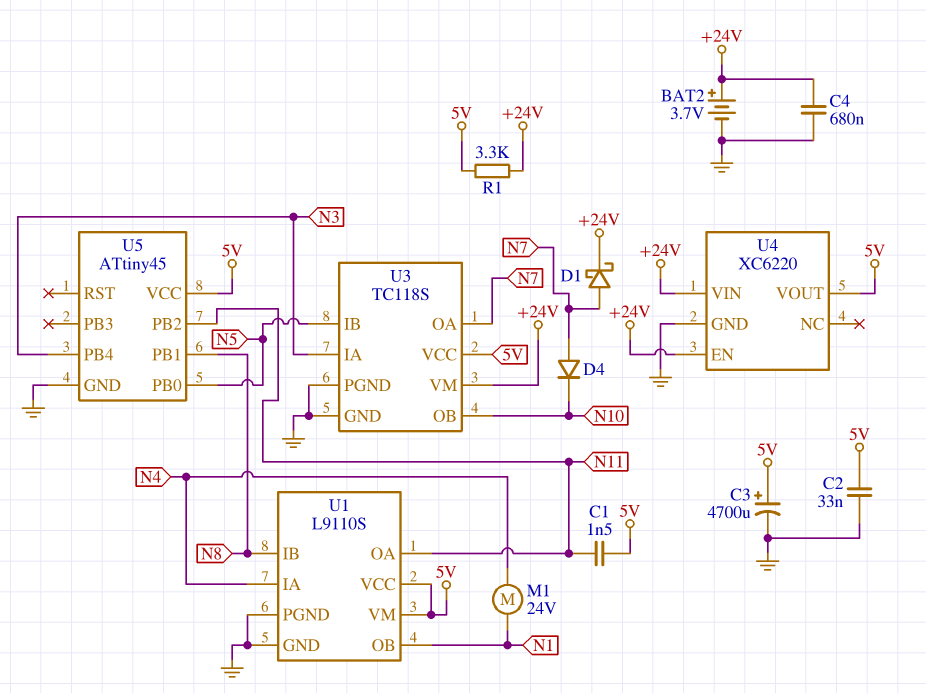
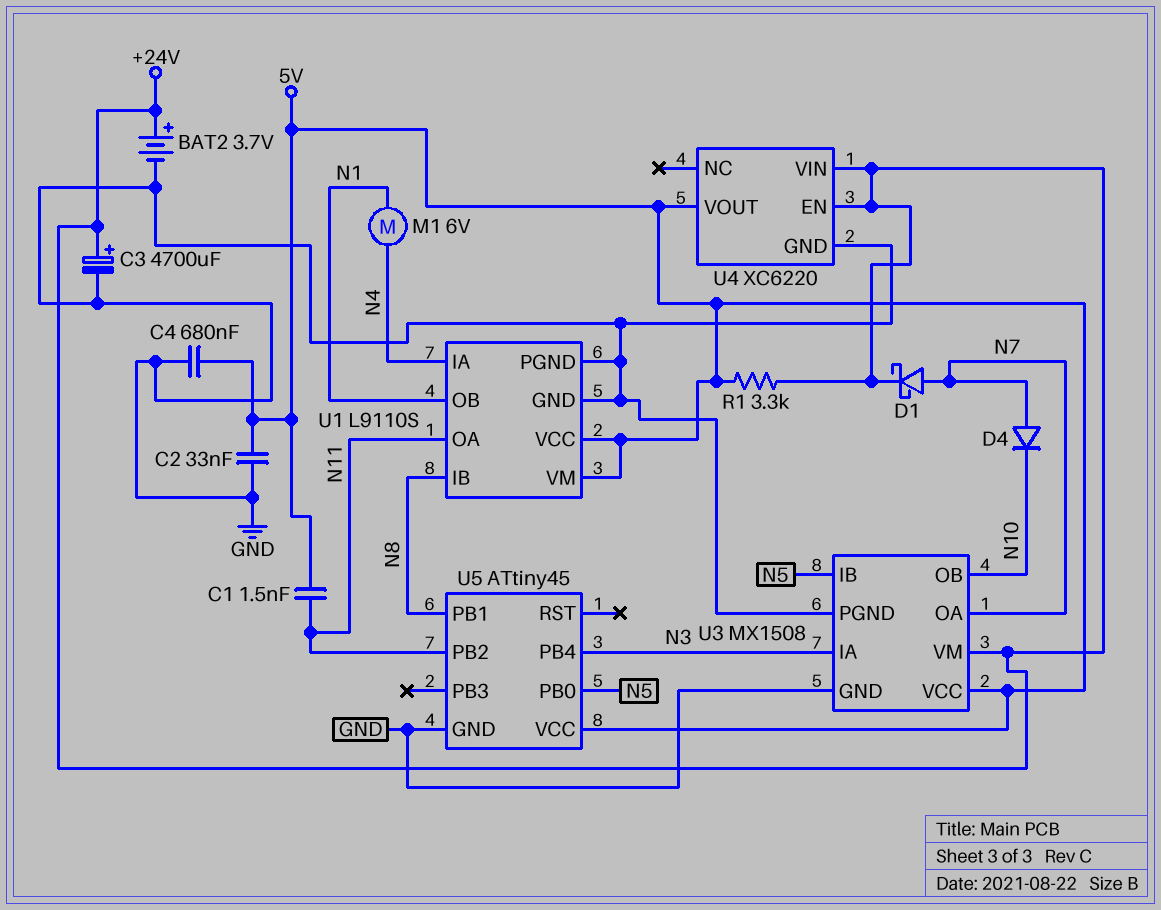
C3: 4700uF (plus 5V, minus GND) -> 4700uF (plus +24V, minus GND)
C4: 680nF (+24V, GND) -> 680nF (5V, GND)
M1: motor 24V (N1, N4) -> motor 6V (N1, N4)
U3: TC118S -> MX1508

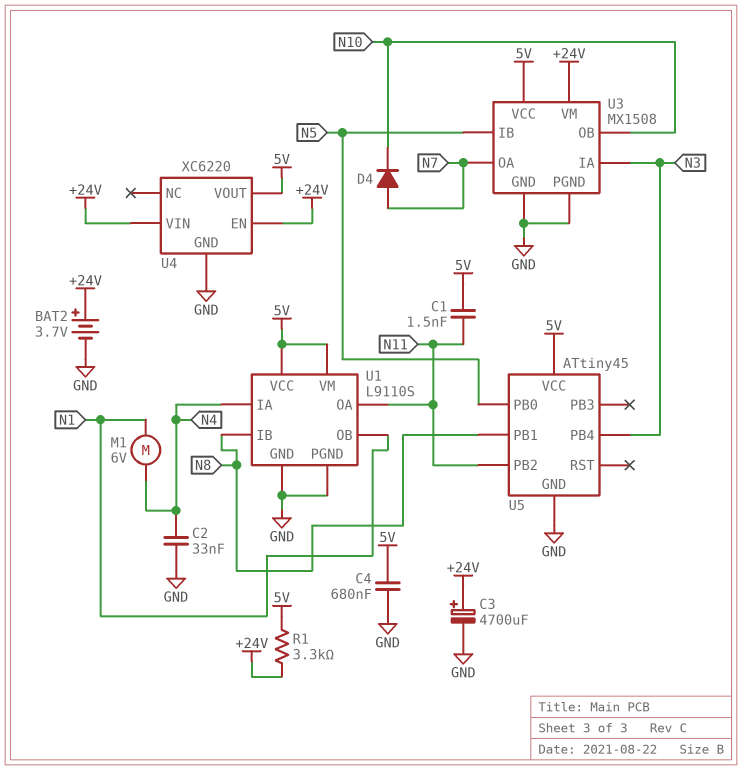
C2: 33nF (5V, GND) -> 33nF (GND, N4)
D1: schottky (A N7, K +24V) -> none

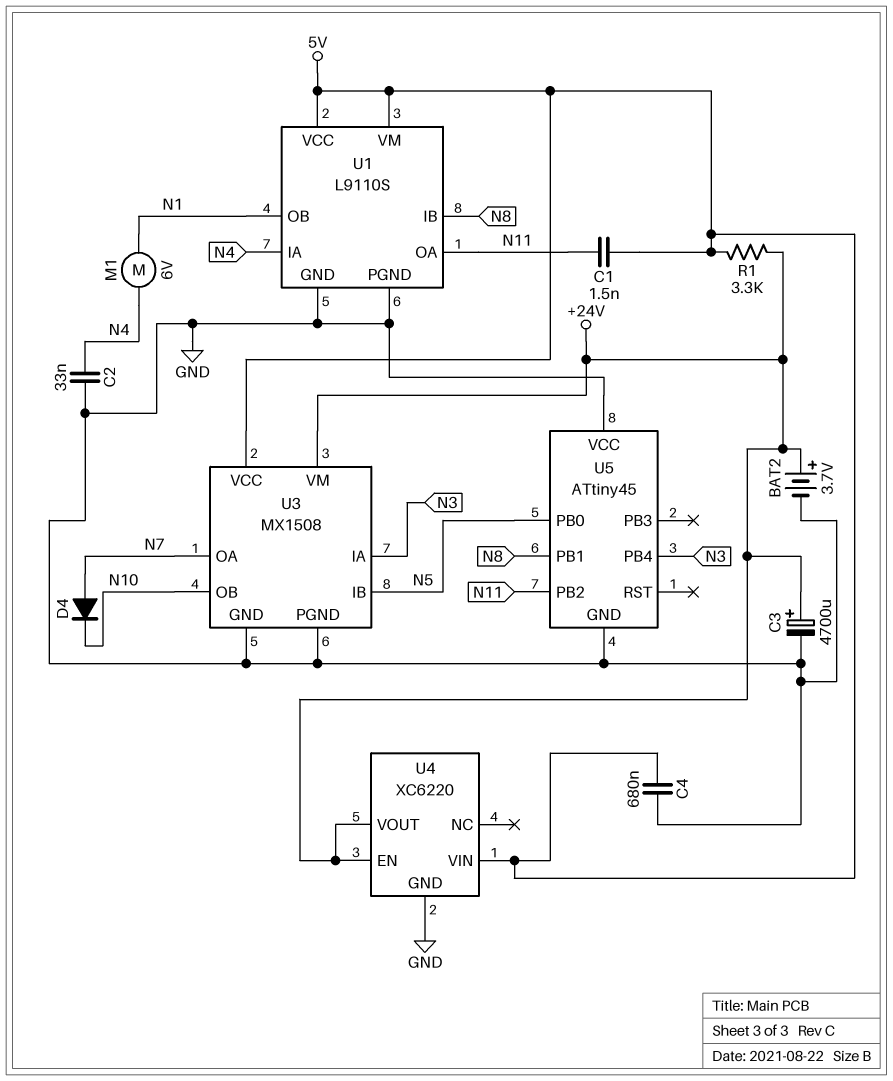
U4 pin VIN: +24V -> 5V
U4 pin VOUT: 5V -> +24V
U5 pin VCC: 5V -> GND

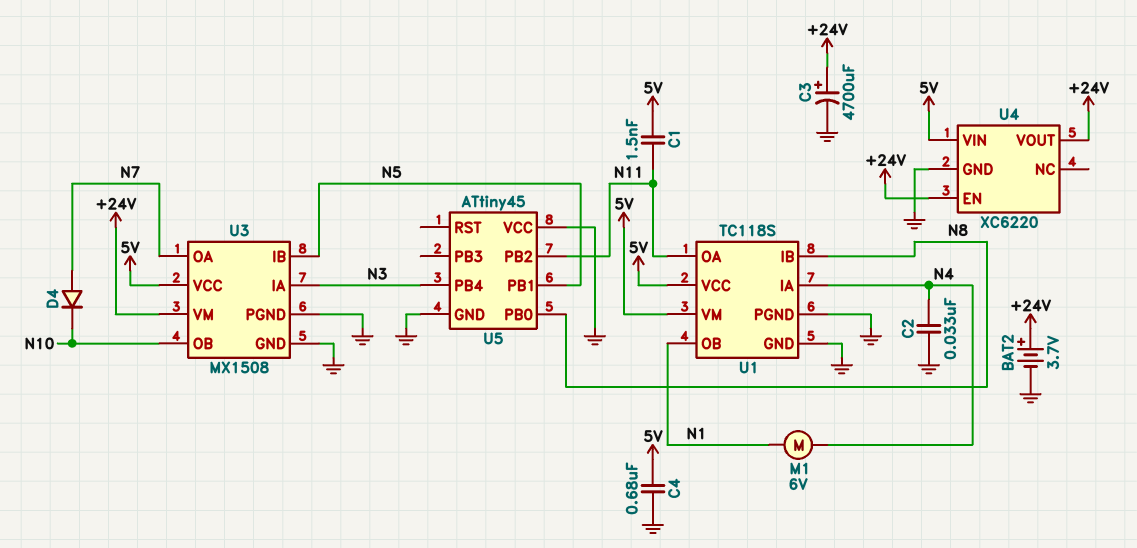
R1: 3.3k (+24V, 5V) -> none
U1: L9110S -> TC118S
U5 pin PB0: N5 -> N8
U5 pin PB1: N8 -> N5

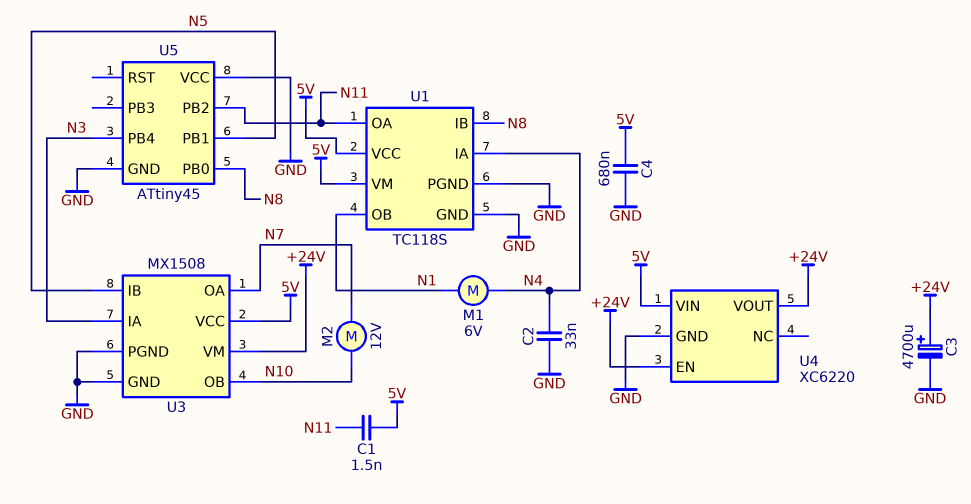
BAT2: 3.7V (plus +24V, minus GND) -> none
D4: diode (A N7, K N10) -> none
M2: none -> motor 12V (N7, N10)

